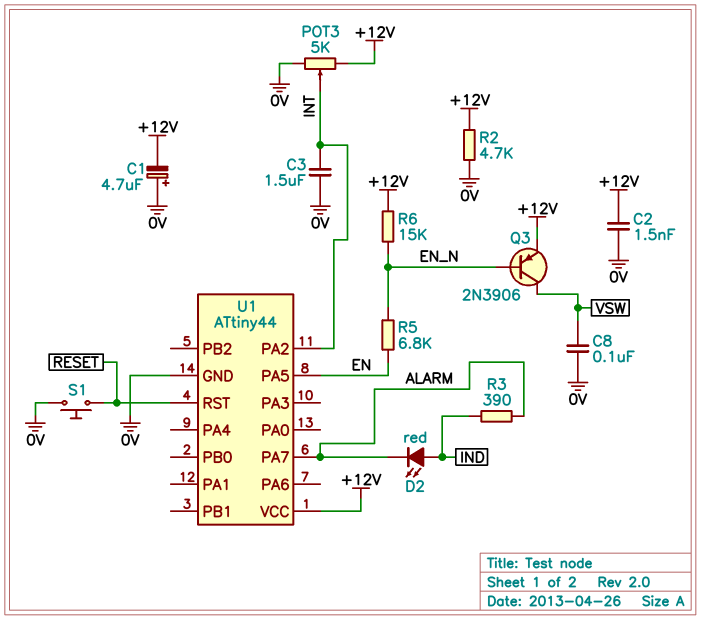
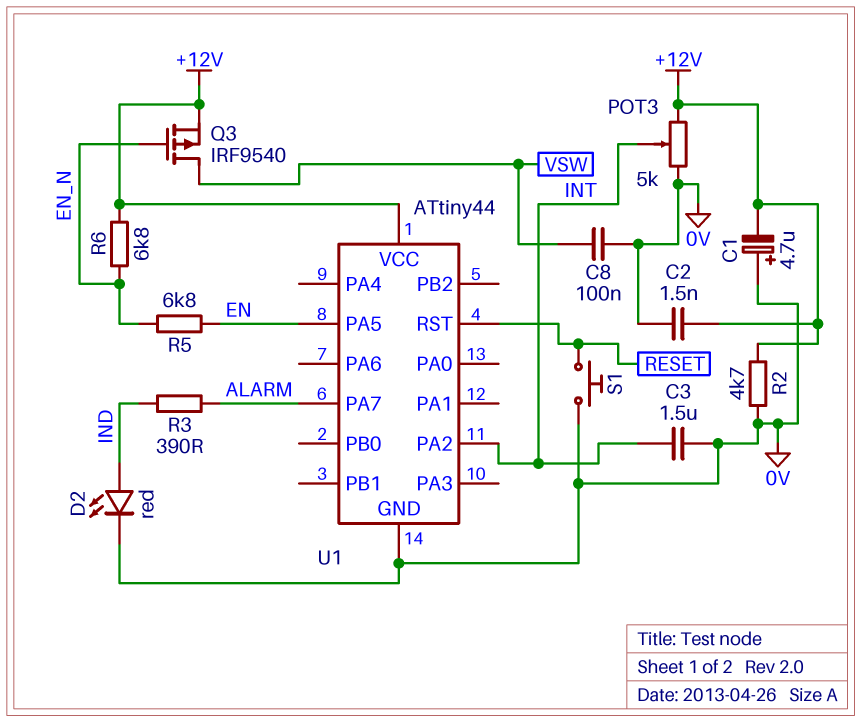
D2: LED red (A IND, K ALARM) -> LED red (A IND, K 0V)
Q3: PNP 2N3906 (B EN_N, C VSW, E +12V) -> PMOS IRF9540 (G EN_N, D VSW, S +12V)
R6: 15k (+12V, EN_N) -> 6.8k (+12V, EN_N)

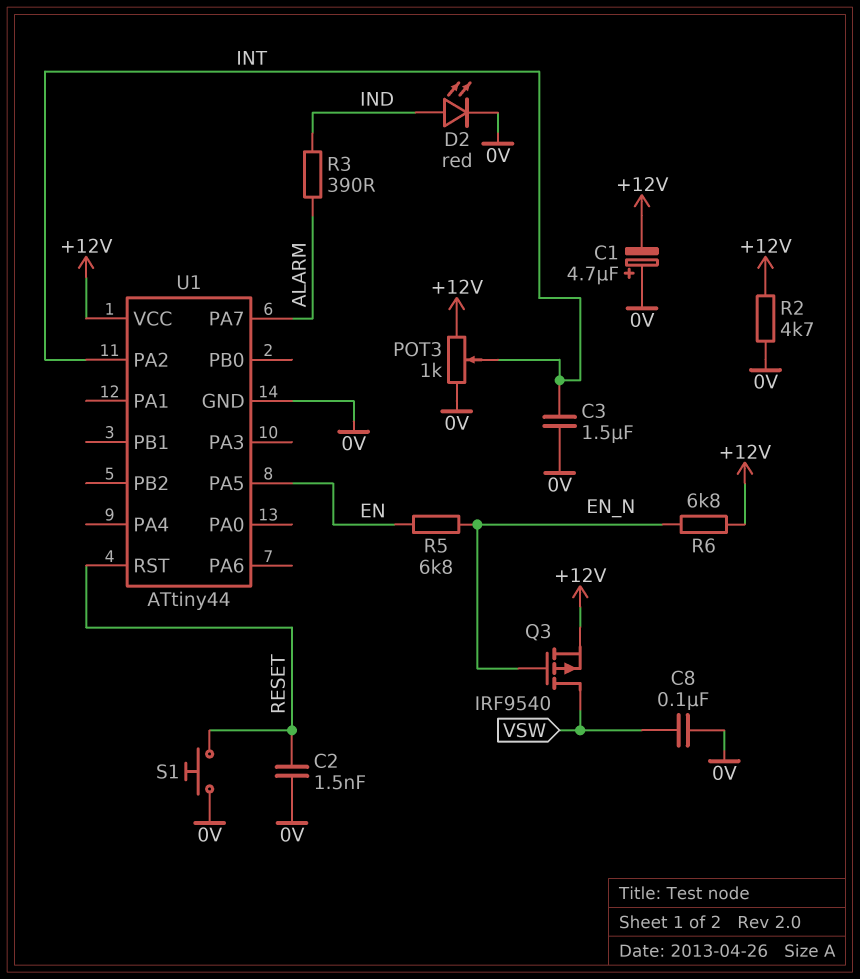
C2: 1.5nF (+12V, 0V) -> 1.5nF (0V, RESET)
POT3: 5k (+12V, 0V, wiper INT) -> 1k (+12V, 0V, wiper INT)

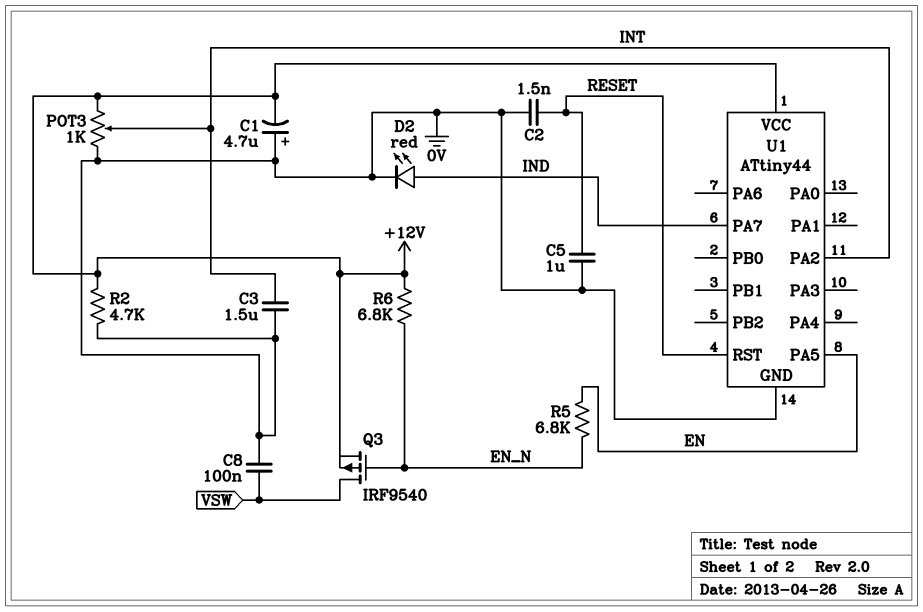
C5: none -> 1uF (0V, RESET)
R3: 390 (ALARM, IND) -> none
S1: button (0V, RESET) -> none
U1 pin PA7: ALARM -> IND

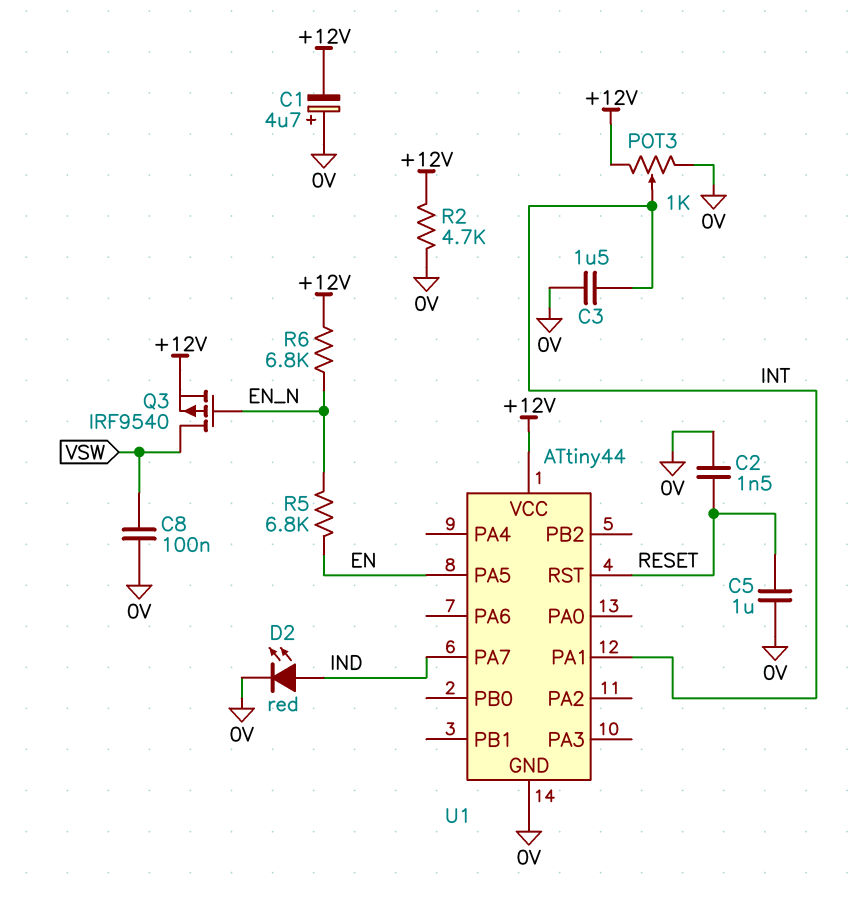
U1 pin PA1: none -> INT
U1 pin PA2: INT -> none

